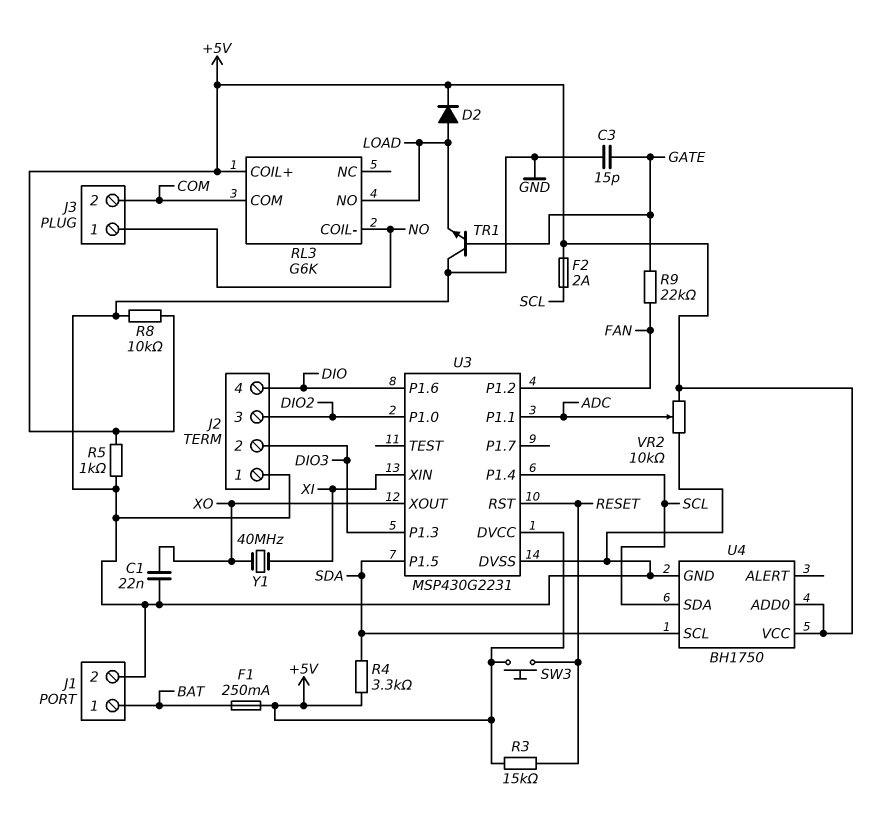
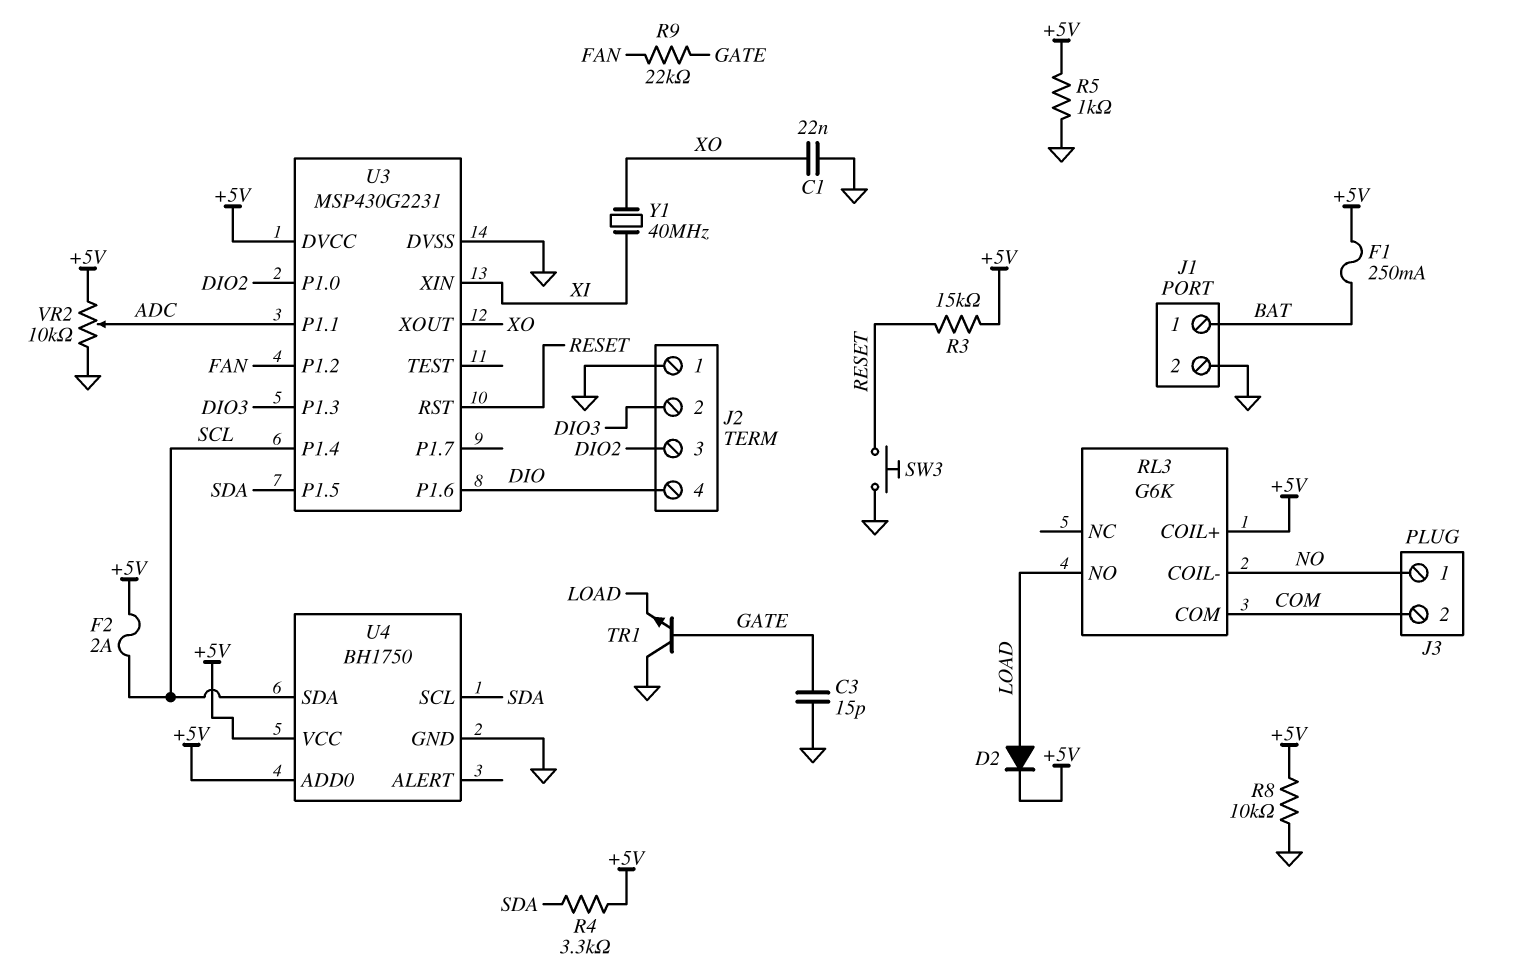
SW3: button (+5V, RESET) -> button (GND, RESET)

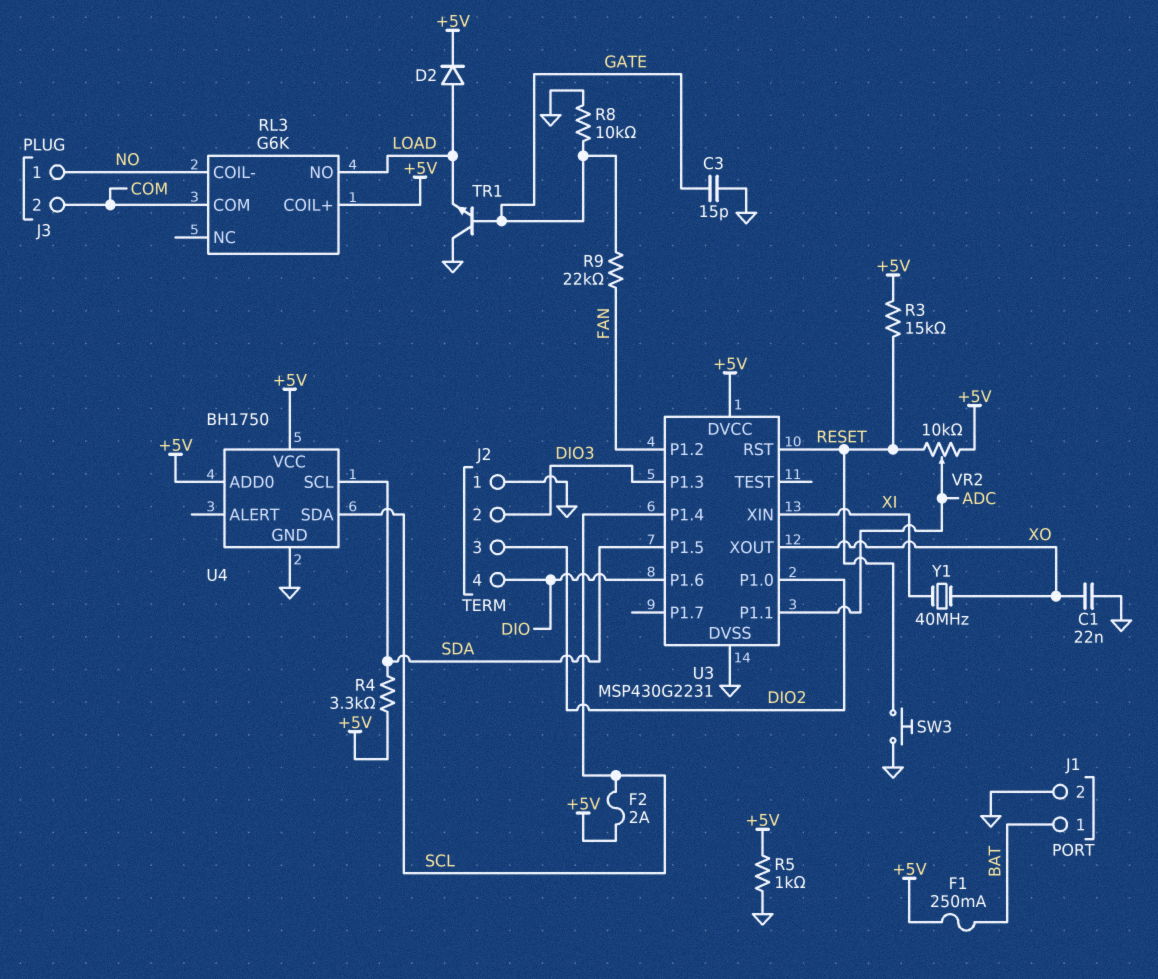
R8: 10k (+5V, GND) -> 10k (GATE, GND)
VR2: 10k (+5V, GND, wiper ADC) -> 10k (+5V, RESET, wiper ADC)

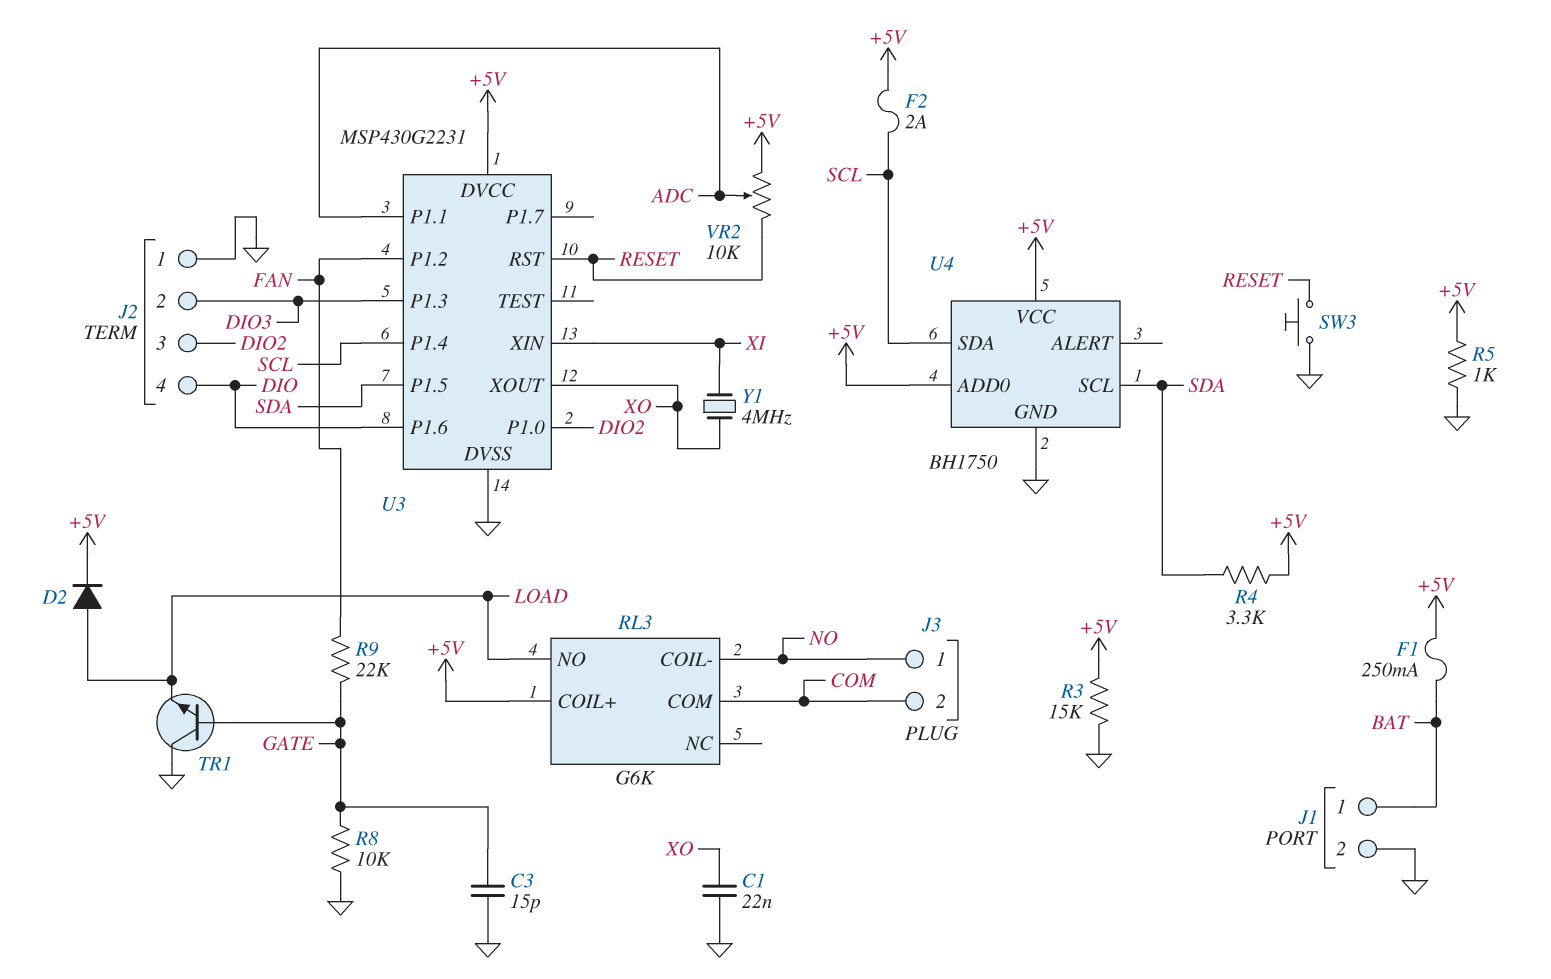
R3: 15k (+5V, RESET) -> 15k (+5V, GND)
Y1: 40MHz (XI, XO) -> 4MHz (XI, XO)

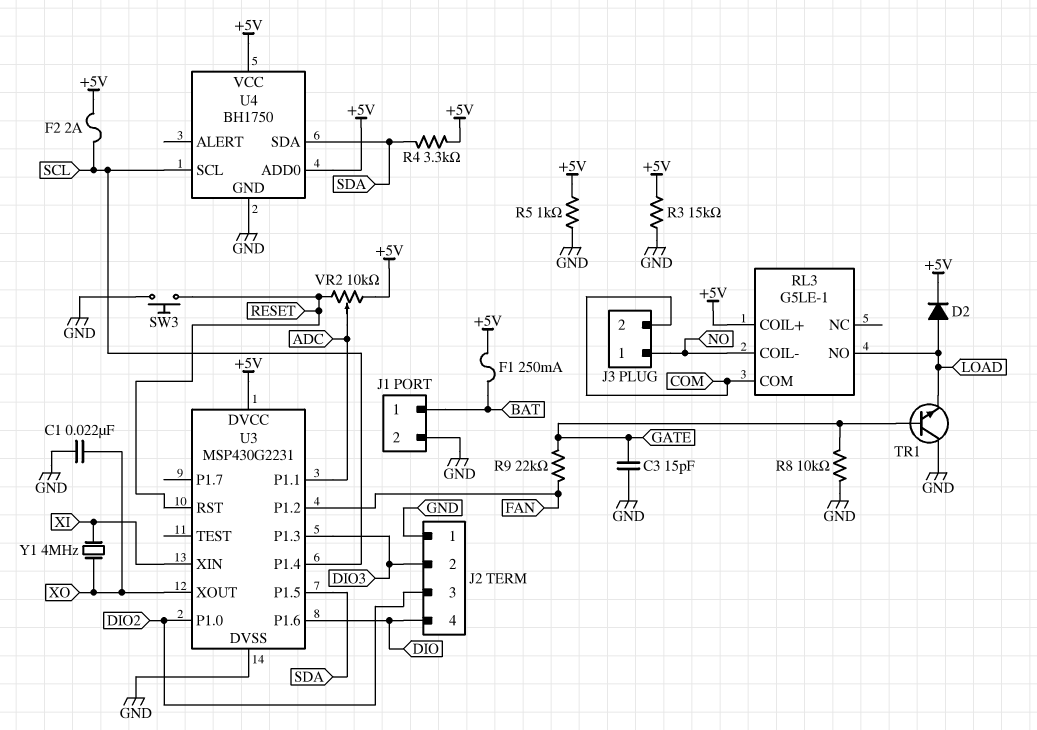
RL3: G6K -> G5LE-1
U4 pin SCL: SDA -> SCL
U4 pin SDA: SCL -> SDA

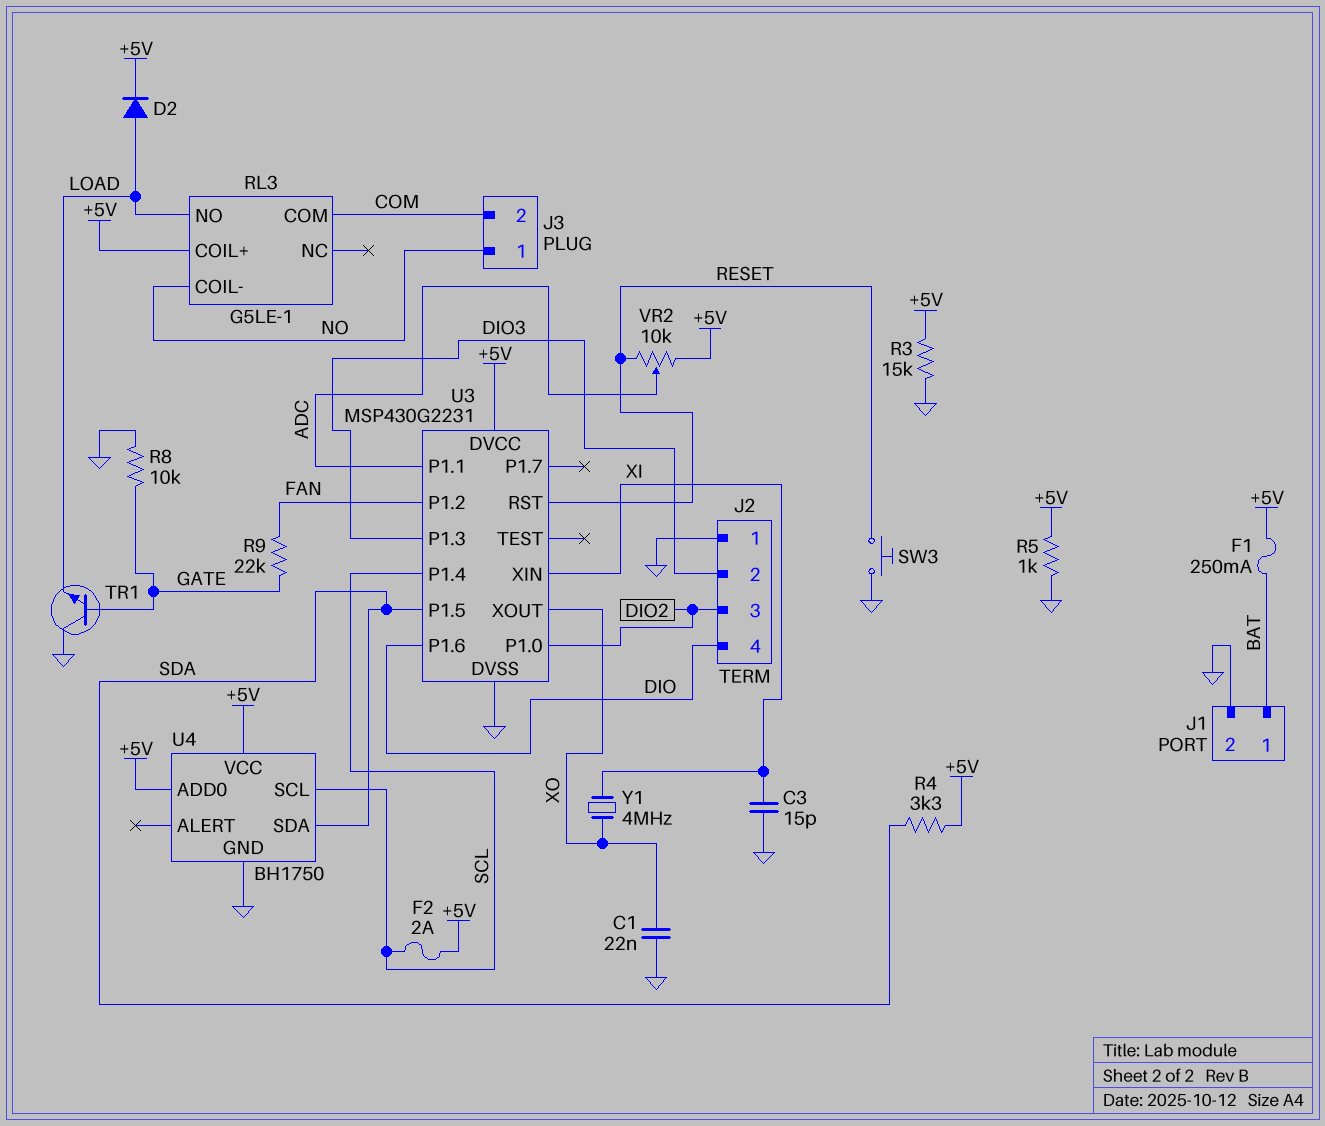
C3: 15pF (GATE, GND) -> 15pF (GND, XI)

